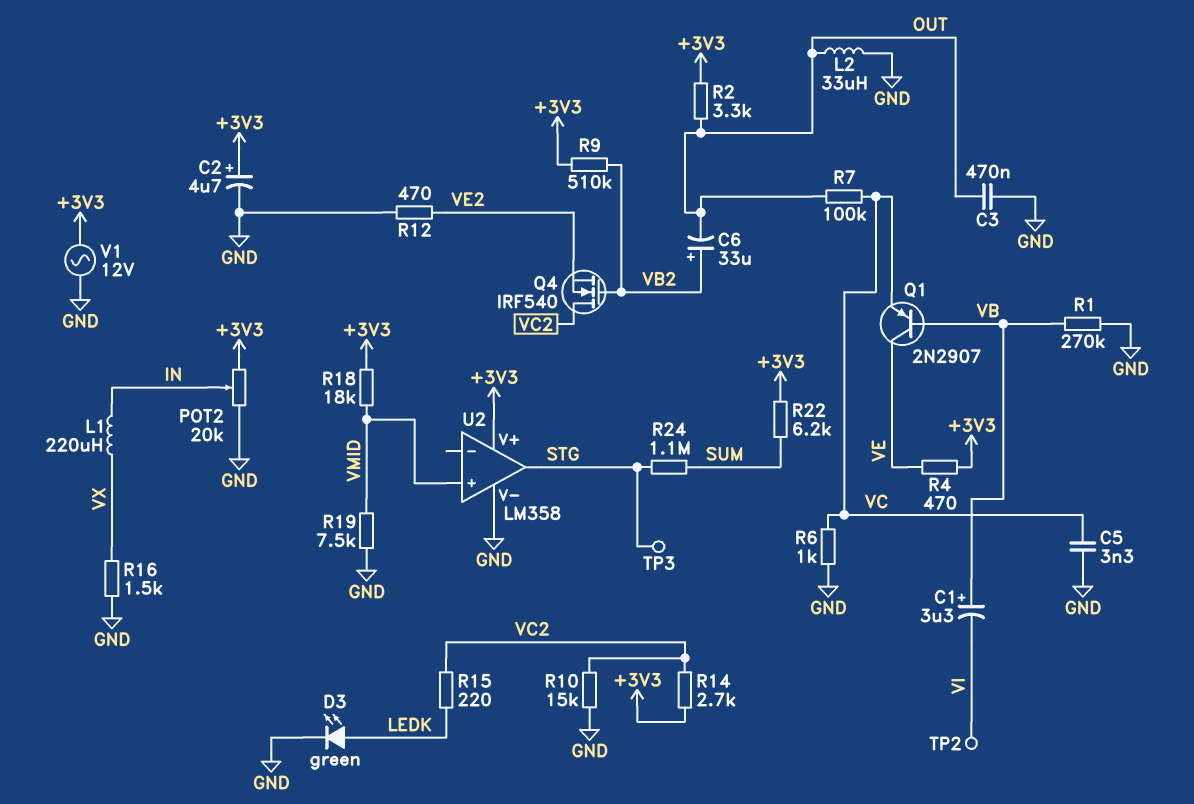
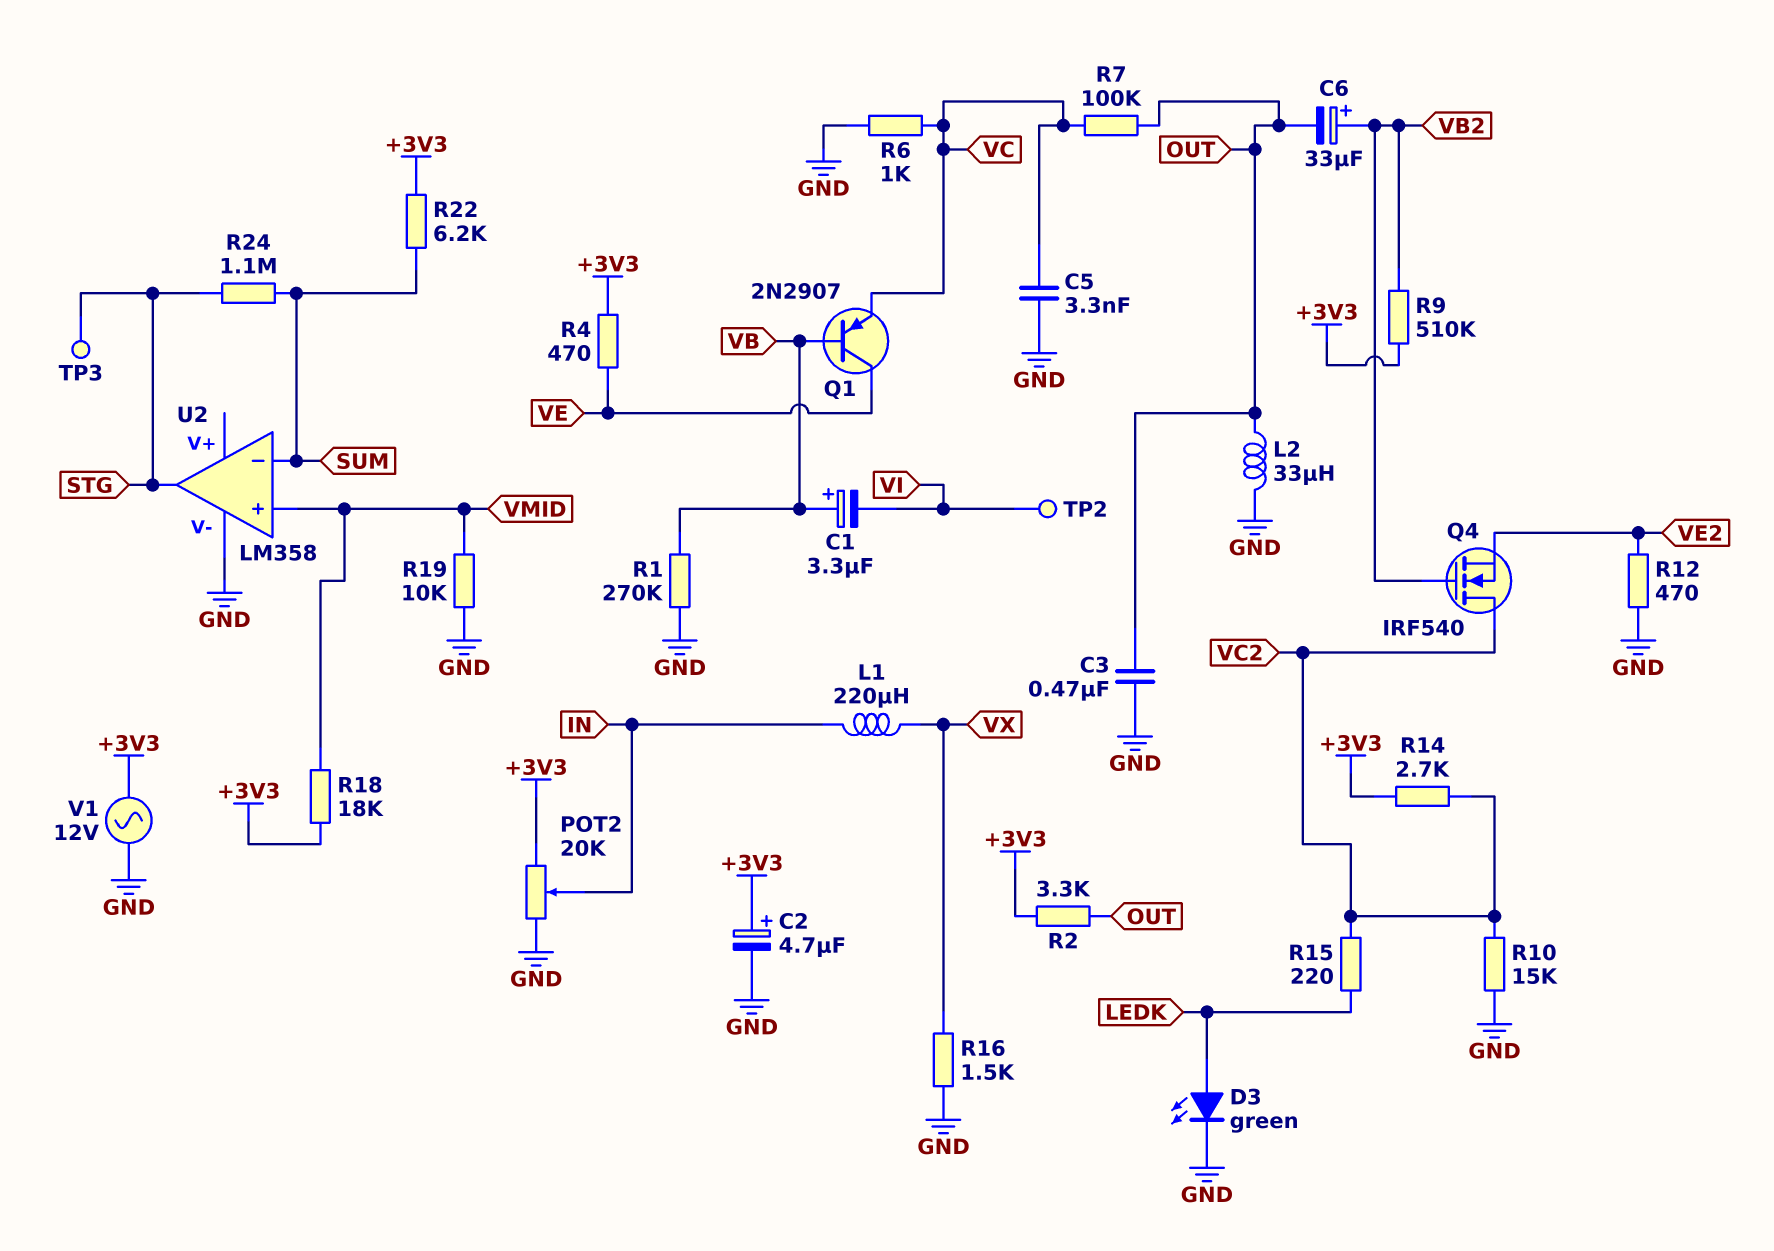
R19: 7.5k (GND, VMID) -> 10k (GND, VMID)
U2 pin V+: +3V3 -> none
U2 pin in-: none -> SUM

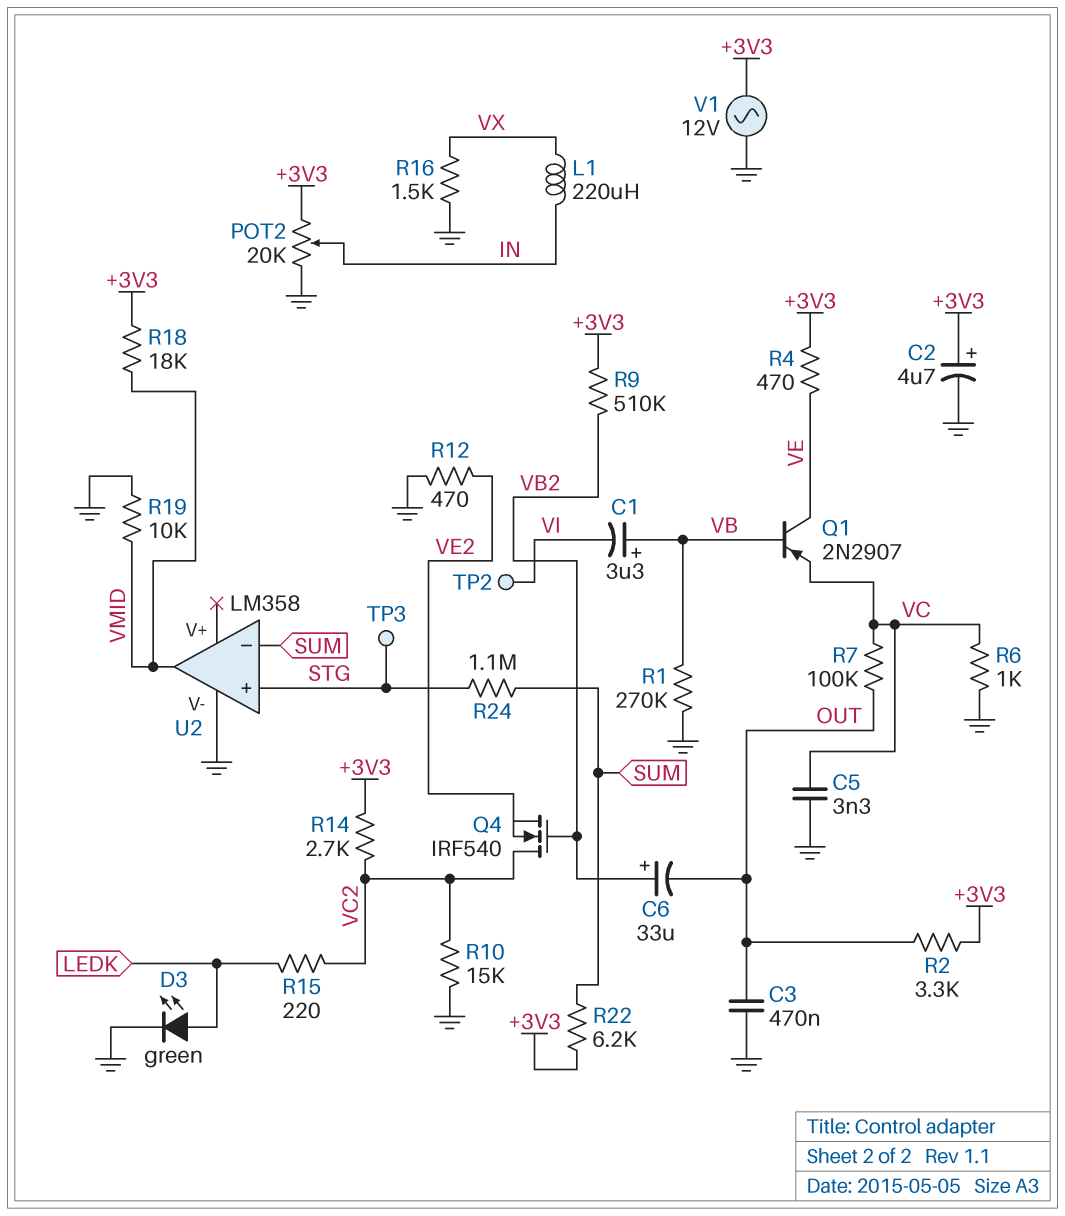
L2: 33uH (GND, OUT) -> none
U2 pin in+: VMID -> STG
U2 pin out: STG -> VMID

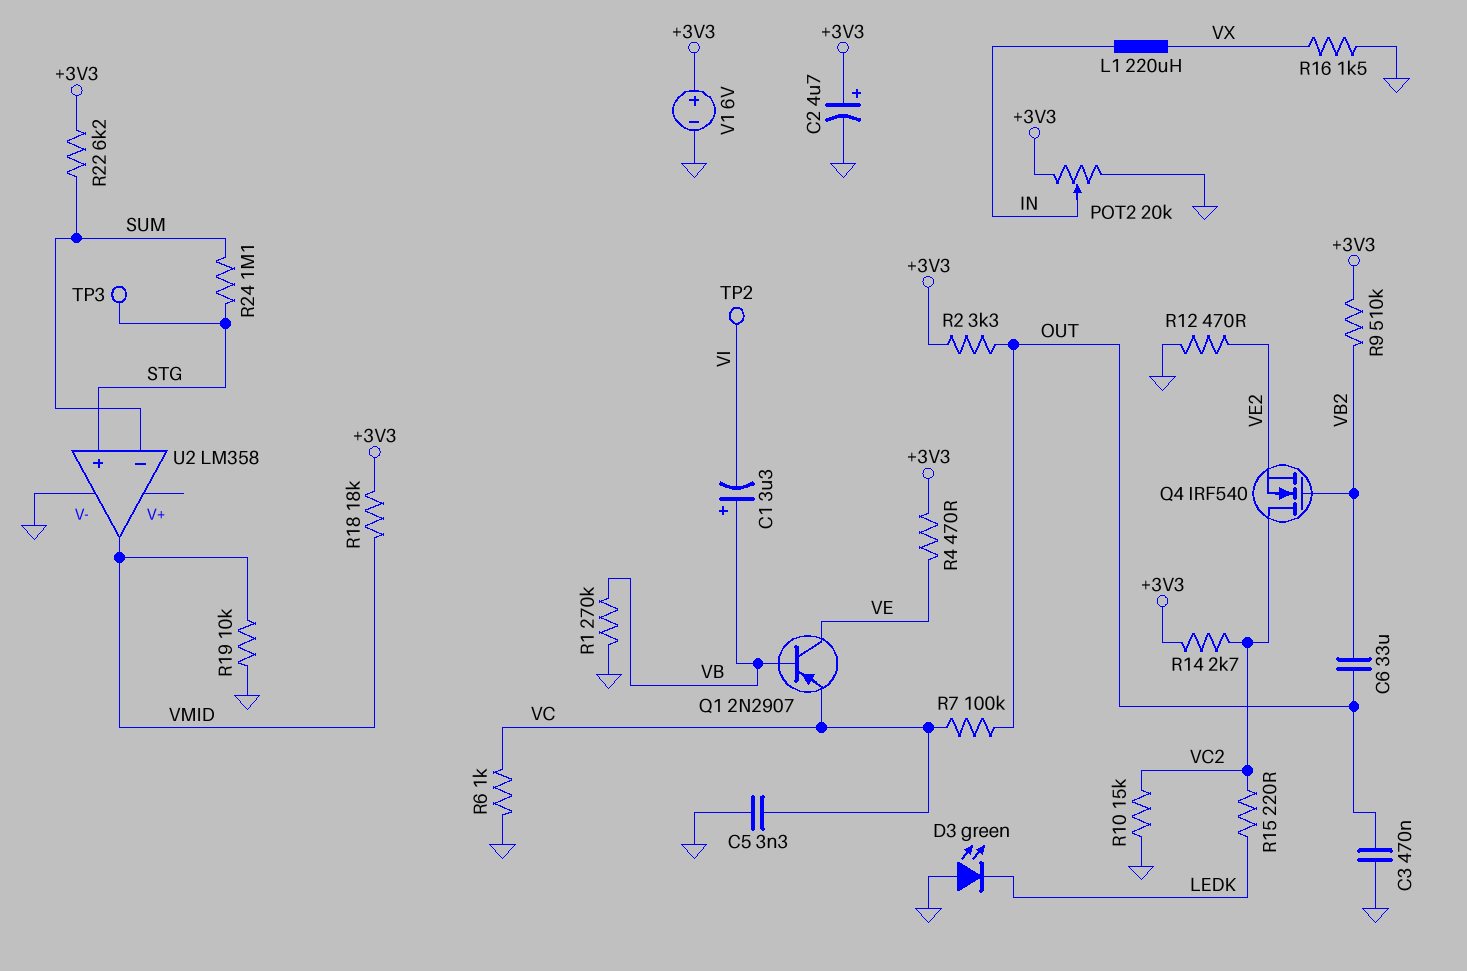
C6: 33uF (plus VB2, minus OUT) -> 33uF (OUT, VB2)
D3: LED green (A LEDK, K GND) -> LED green (A GND, K LEDK)
V1: AC 12V (+3V3, GND) -> 6V (plus +3V3, minus GND)

